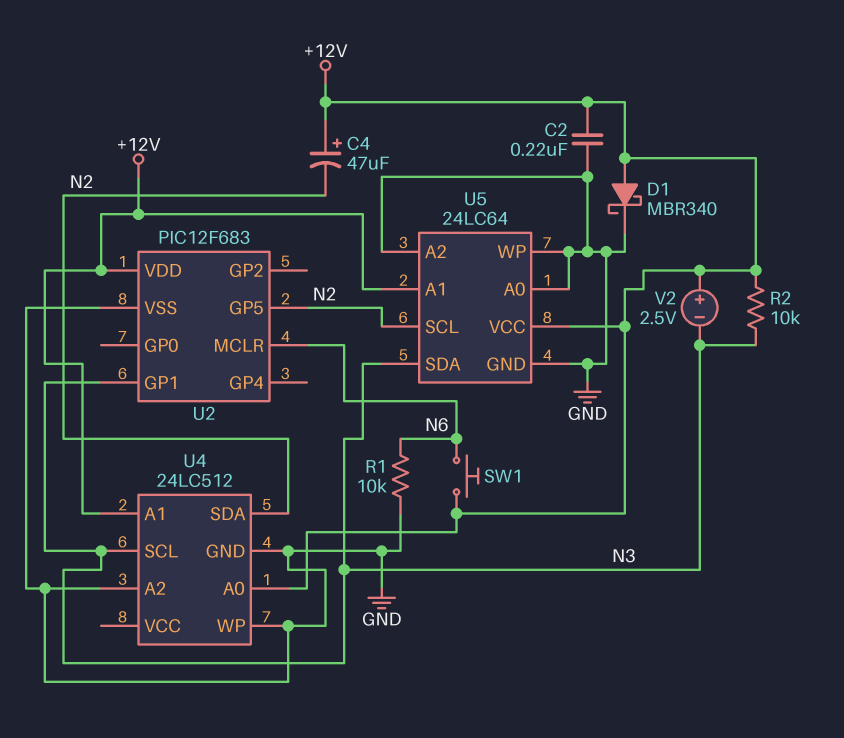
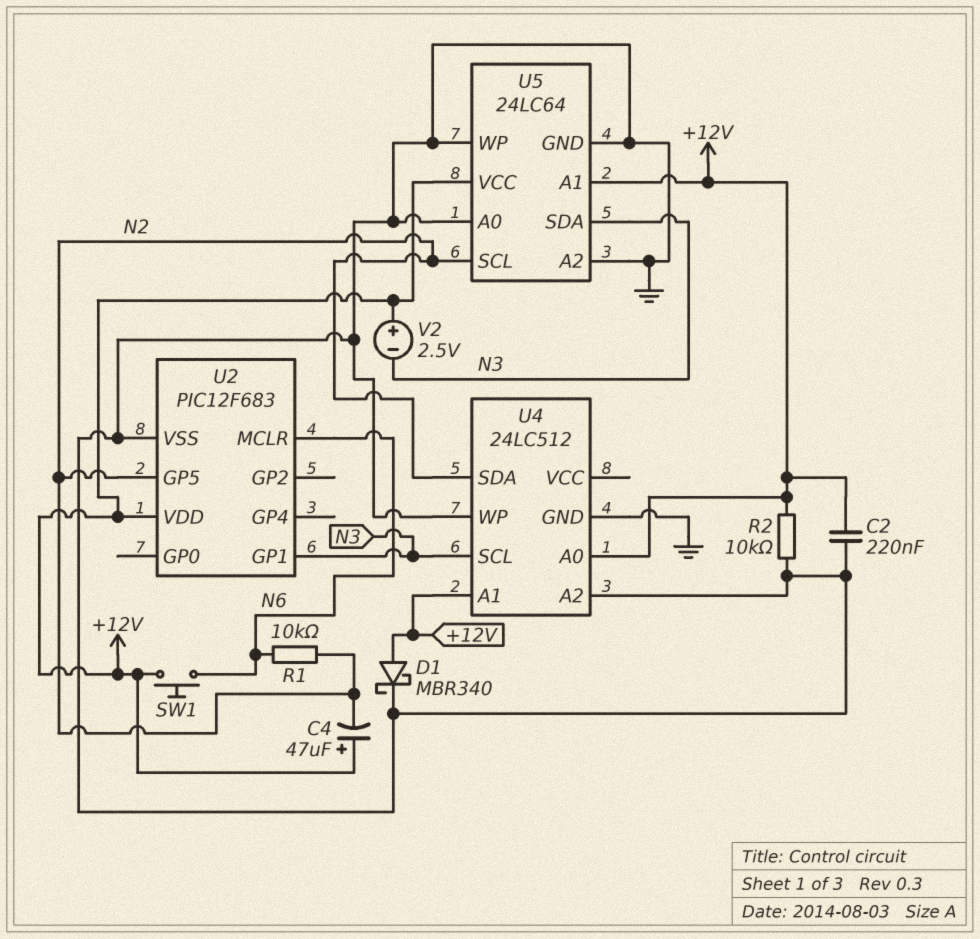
R1: 10k (GND, N6) -> 10k (N2, N6)
R2: 10k (+12V, N3) -> 10k (+12V, GND)

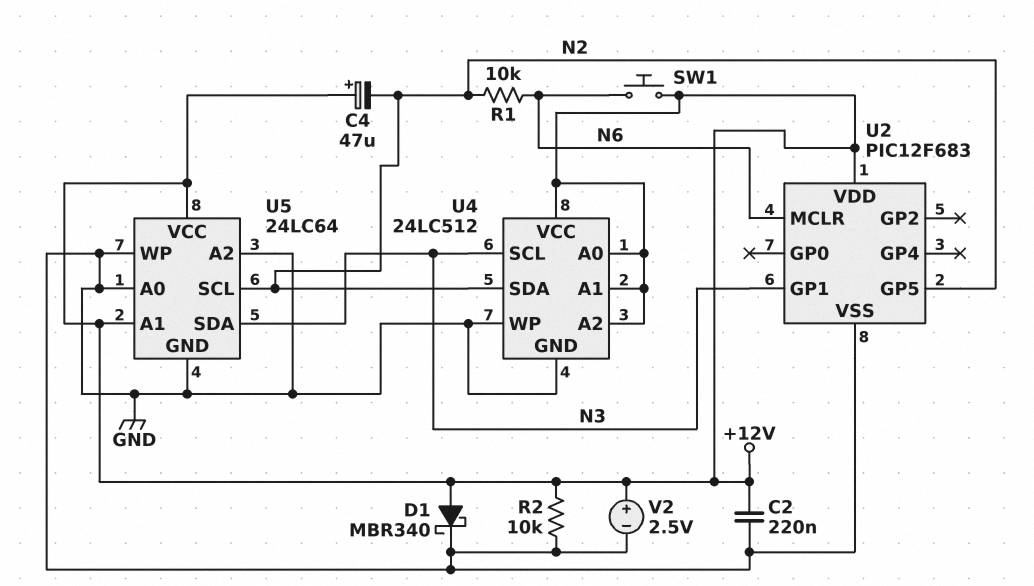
U4 pin A2: GND -> +12V
U4 pin VCC: none -> +12V
V2: 2.5V (plus +12V, minus N3) -> 2.5V (plus +12V, minus GND)

